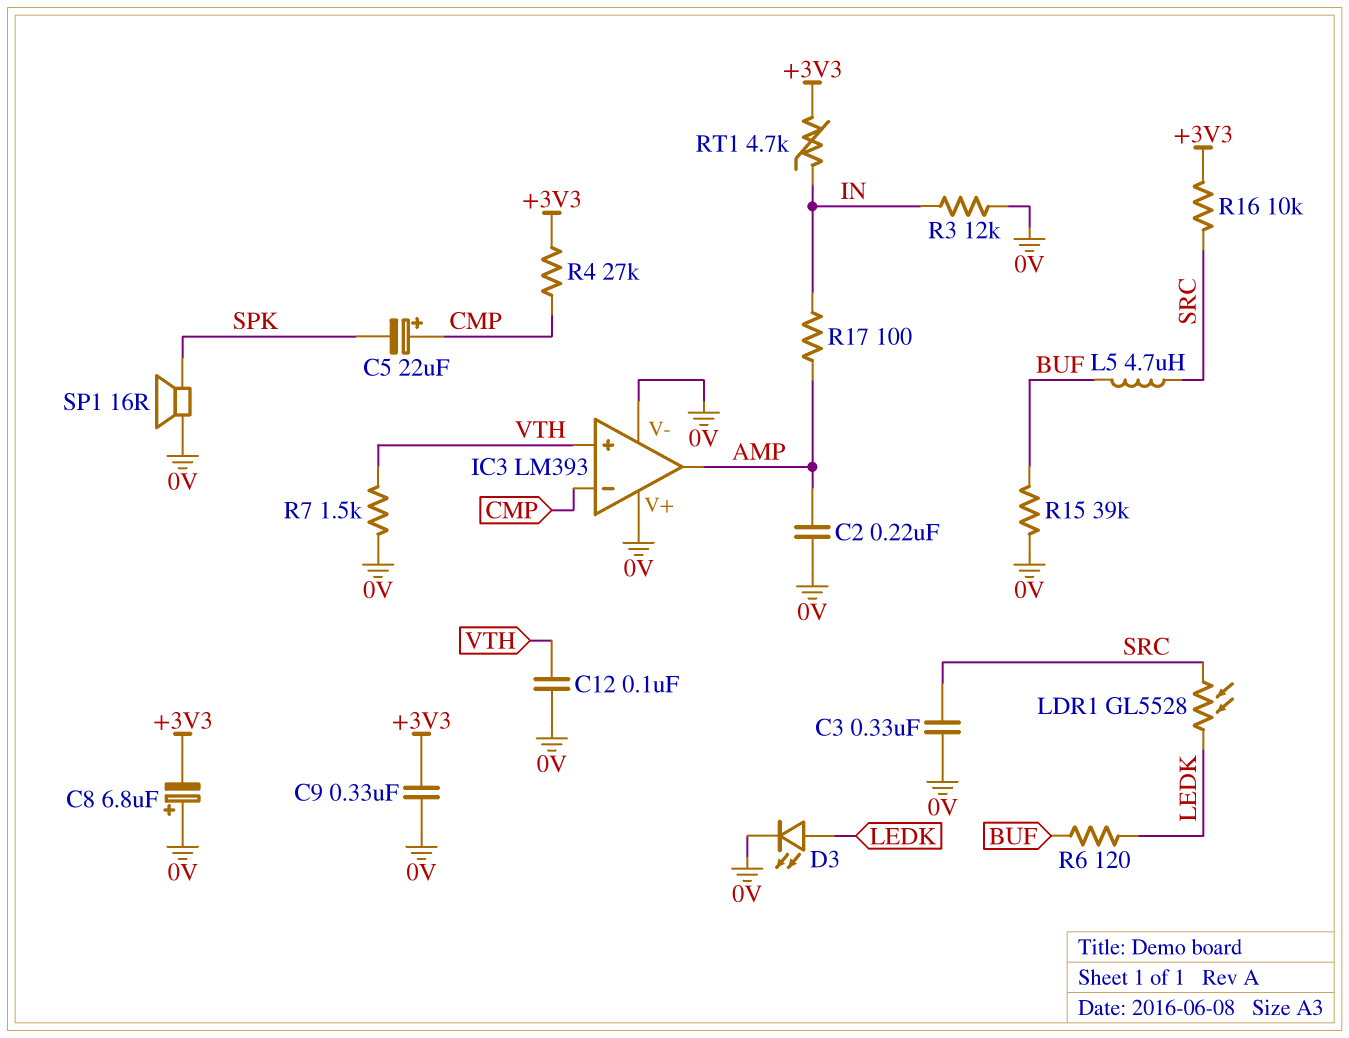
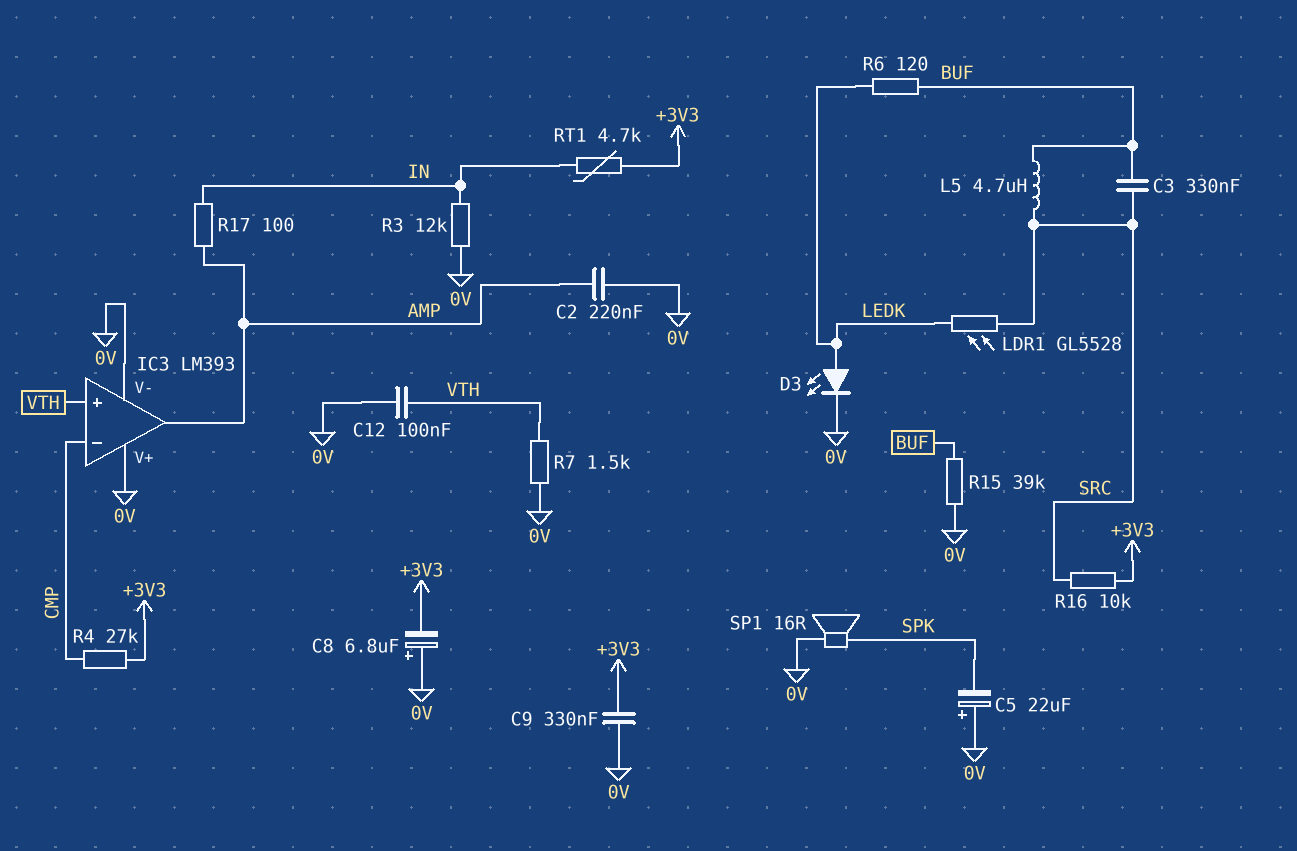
C3: 330nF (0V, SRC) -> 330nF (BUF, SRC)
C5: 22uF (plus CMP, minus SPK) -> 22uF (plus 0V, minus SPK)

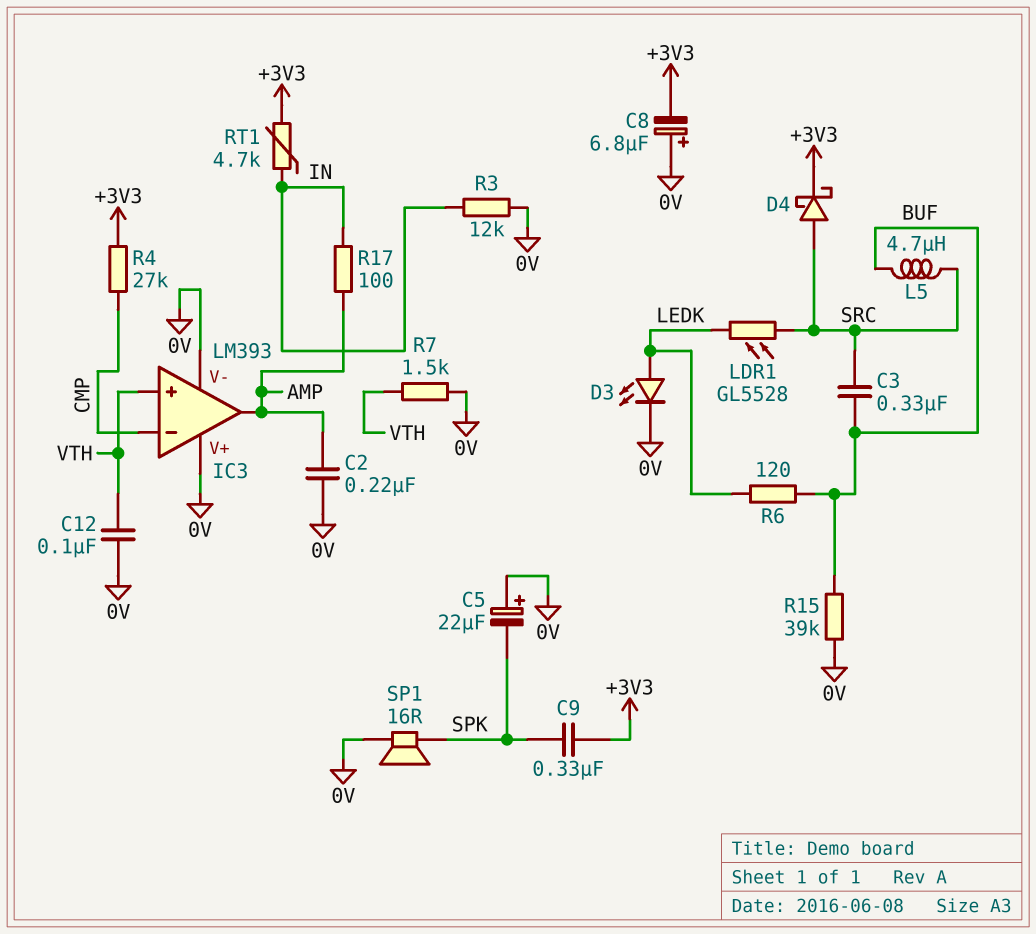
C9: 330nF (+3V3, 0V) -> 330nF (+3V3, SPK)
D4: none -> schottky (A SRC, K +3V3)
R16: 10k (+3V3, SRC) -> none

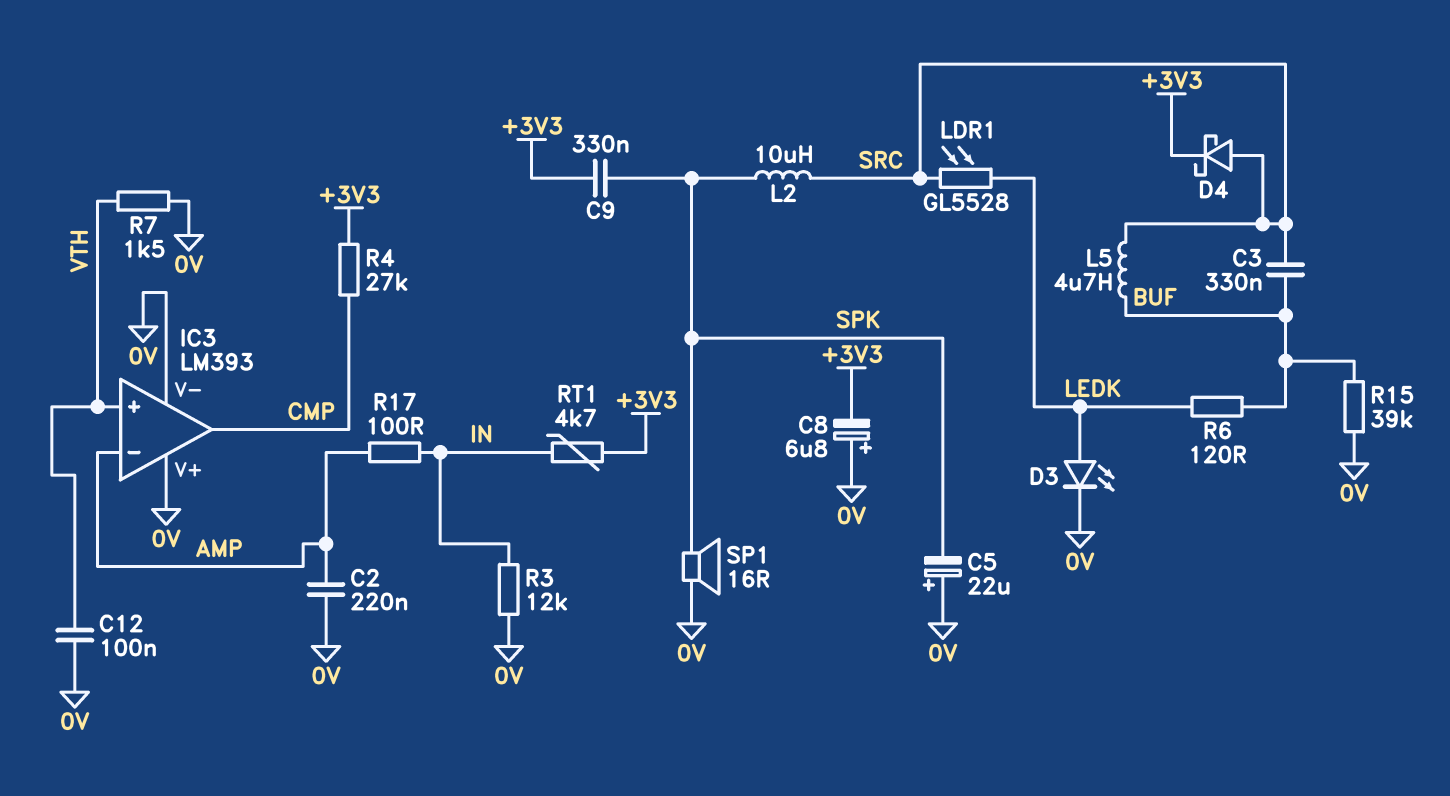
IC3 pin in-: CMP -> AMP
IC3 pin out: AMP -> CMP
L2: none -> 10uH (SPK, SRC)

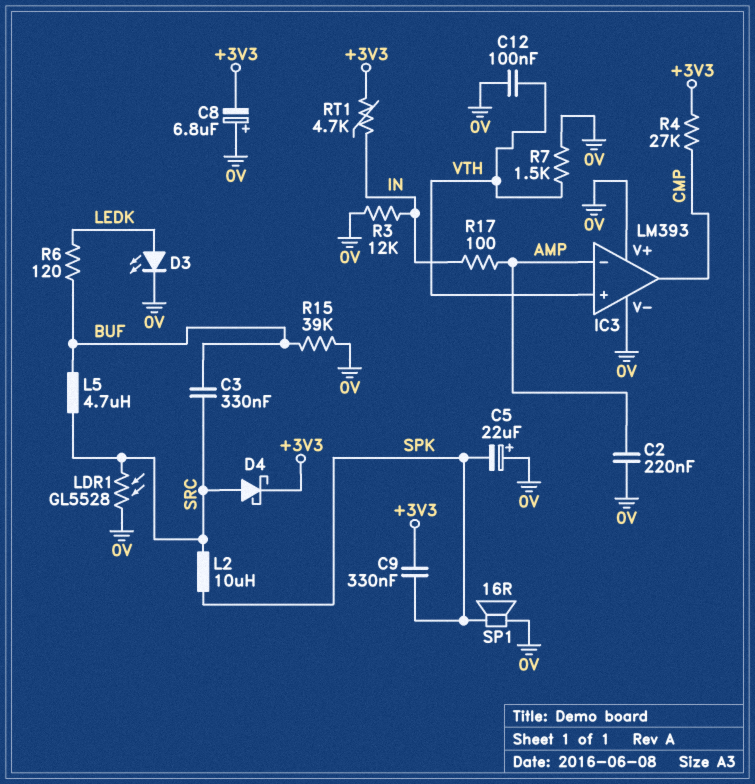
LDR1: GL5528 (LEDK, SRC) -> GL5528 (0V, SRC)

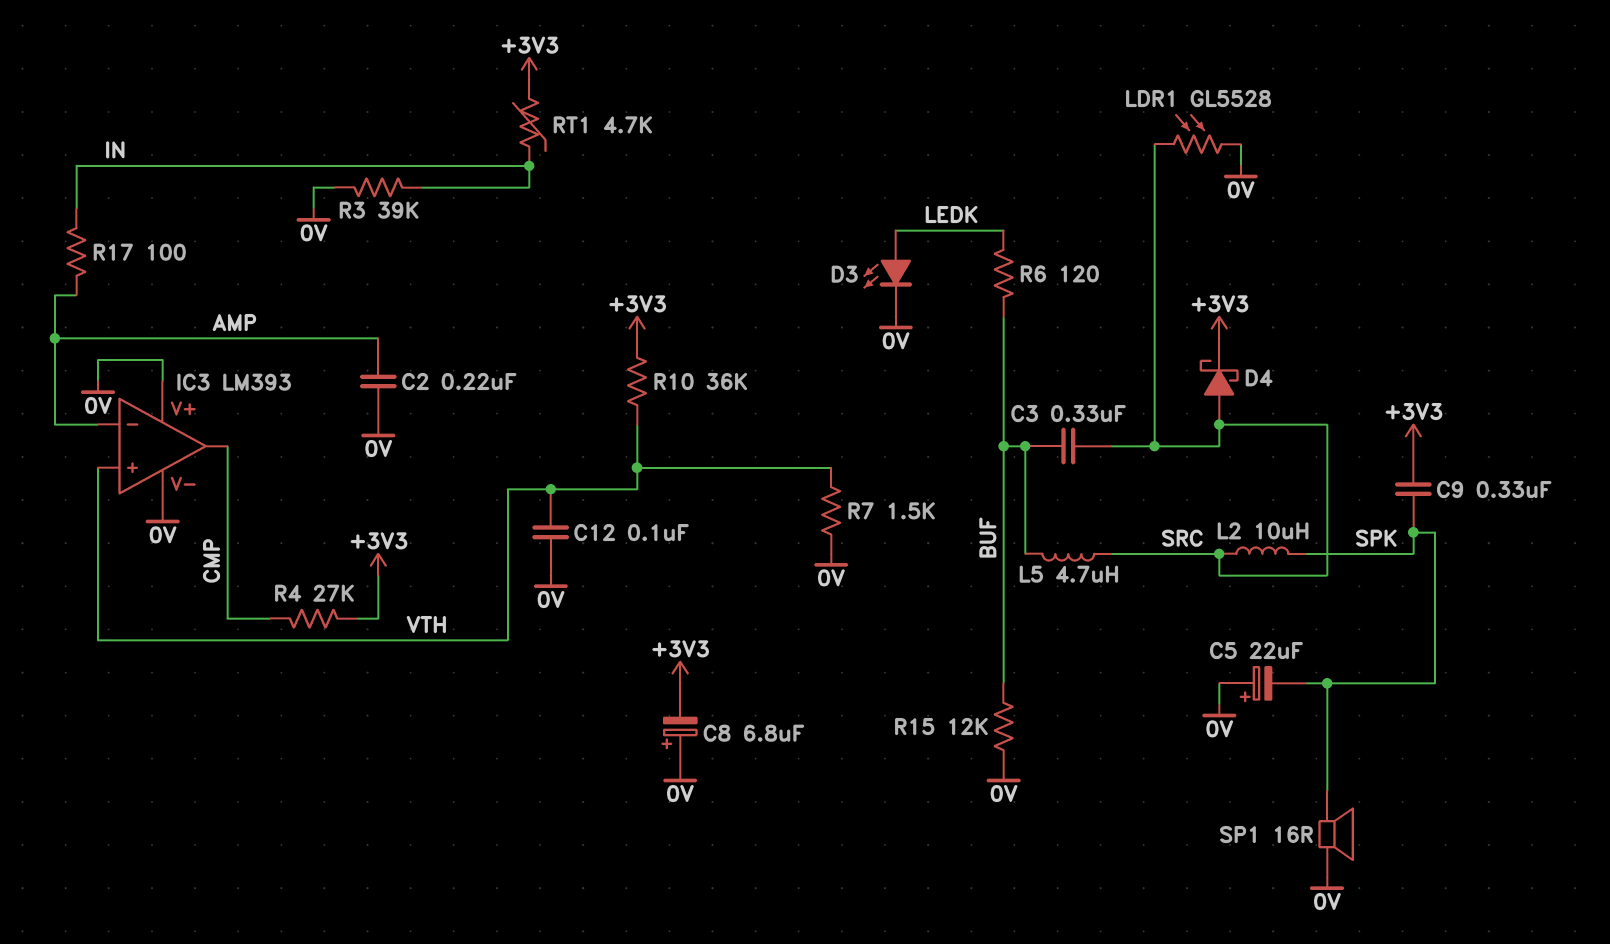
R3: 12k (0V, IN) -> 39k (0V, IN)
R10: none -> 36k (+3V3, VTH)
R15: 39k (0V, BUF) -> 12k (0V, BUF)

